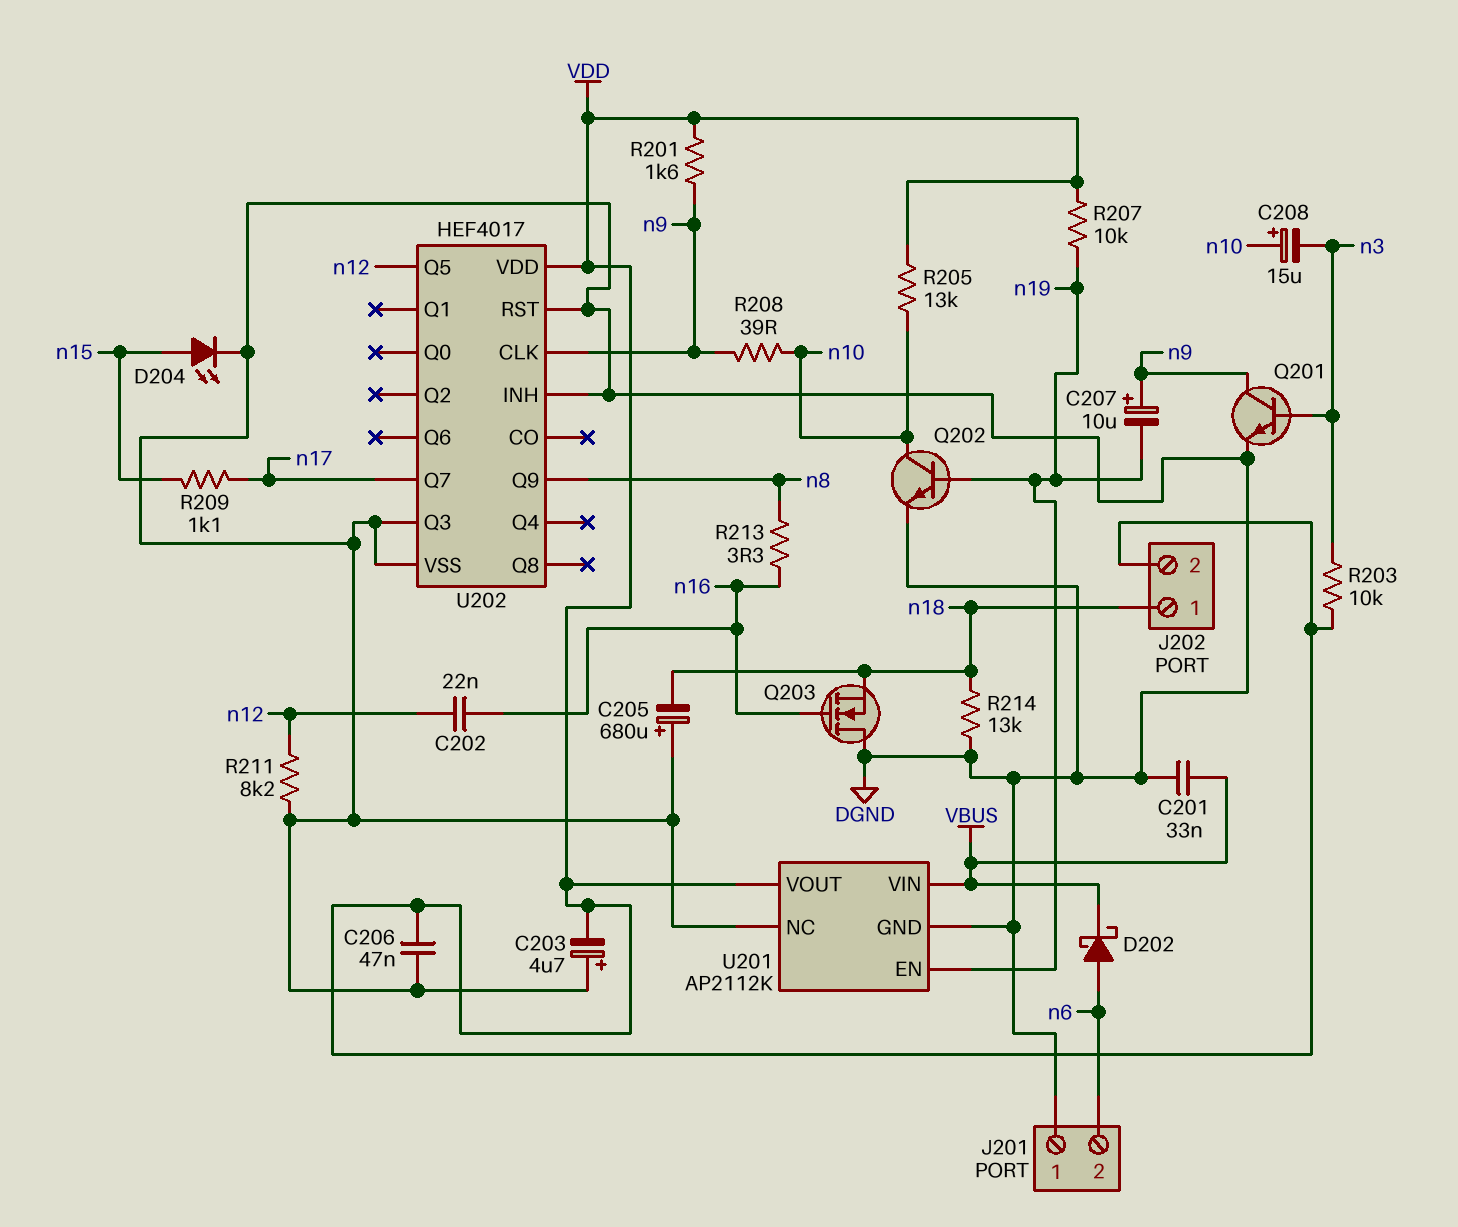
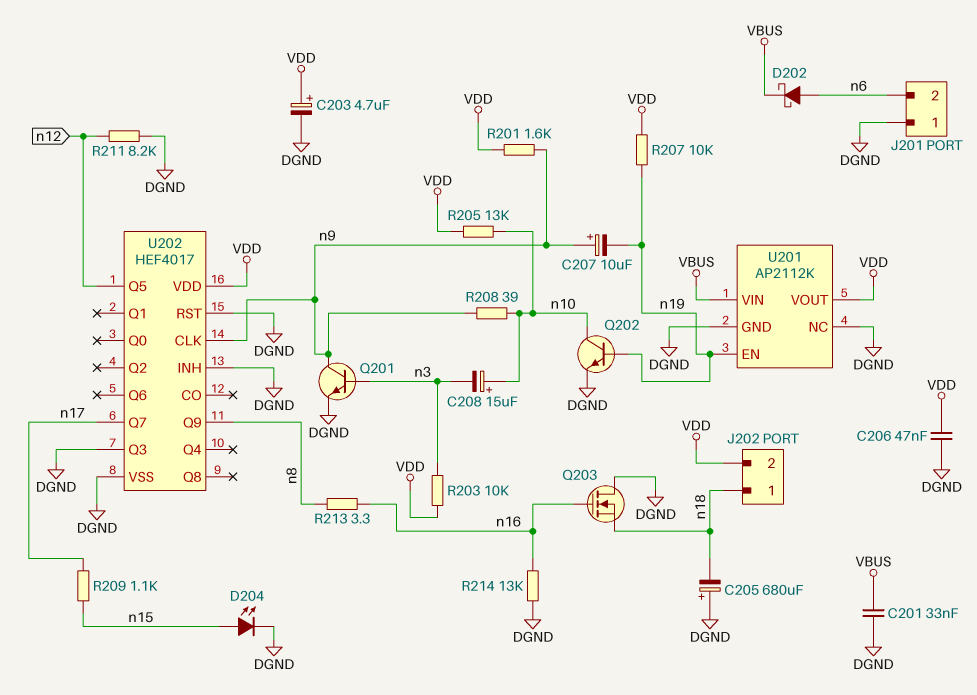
C202: 22nF (n12, n16) -> none
C203: 4.7uF (plus DGND, minus VDD) -> 4.7uF (plus VDD, minus DGND)
R214: 13k (DGND, n18) -> 13k (DGND, n16)

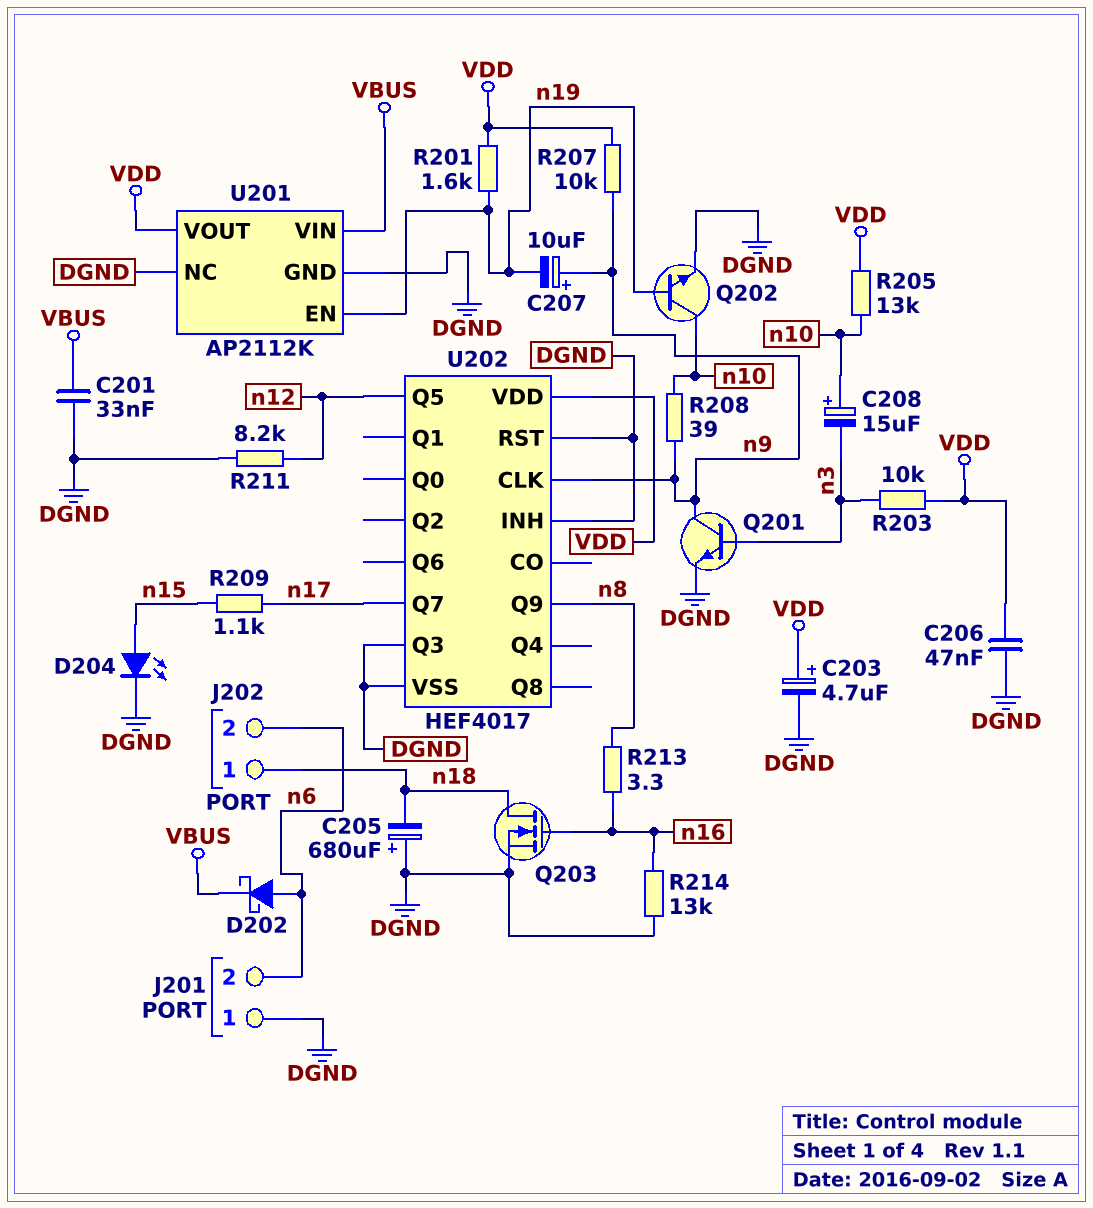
J202 pin 2: VDD -> n6
Q203: NMOS (G n16, D DGND, S n18) -> NMOS (G n16, D n18, S DGND)
R201: 1.6k (VDD, n9) -> 1.6k (VDD, n19)
R207: 10k (VDD, n19) -> 10k (VDD, n9)

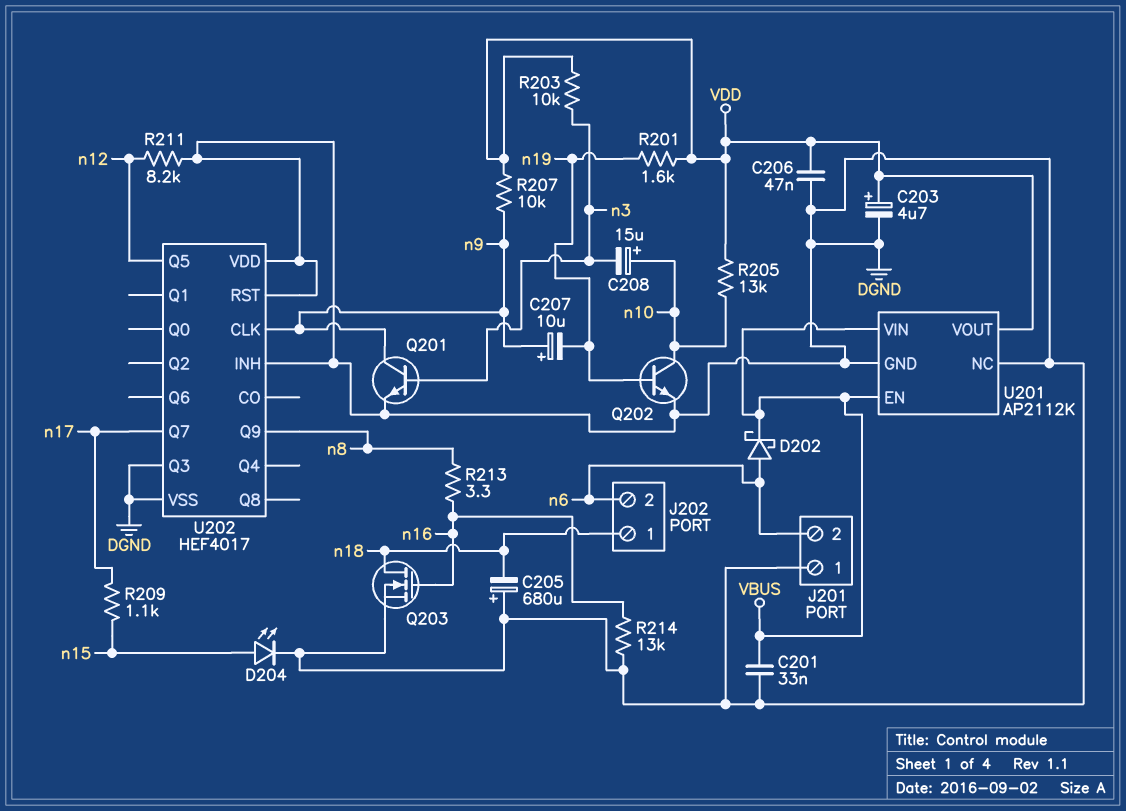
R208: 39 (n9, n10) -> none
U201 pin EN: n19 -> VBUS
U202 pin VDD: VDD -> DGND

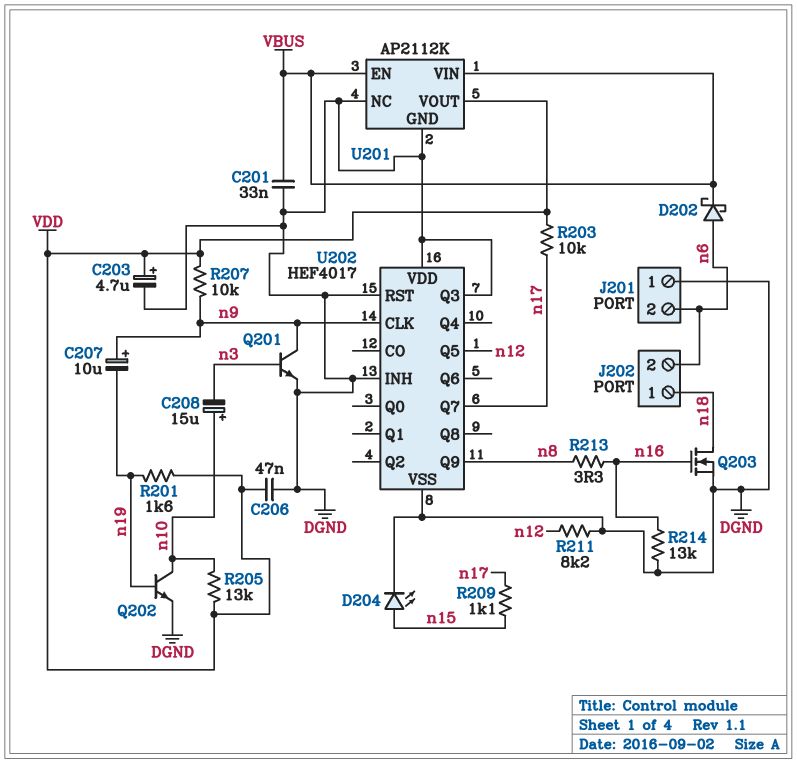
C205: 680uF (plus DGND, minus n18) -> none
R203: 10k (VDD, n3) -> 10k (VDD, n17)

